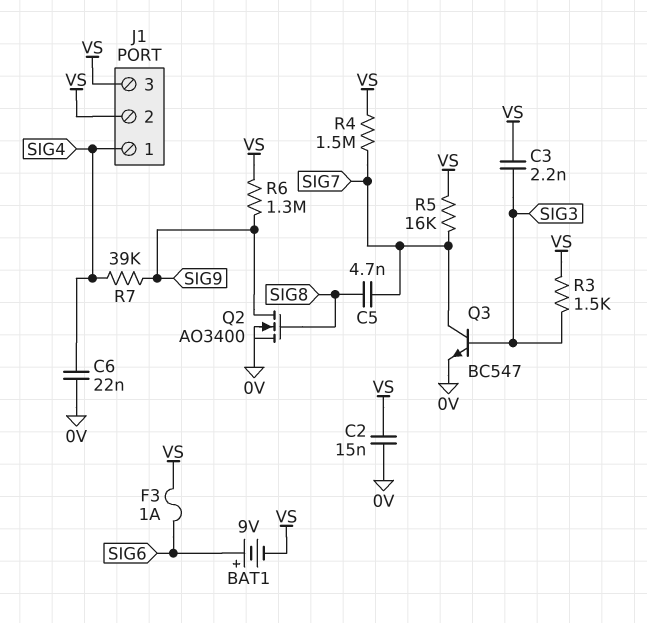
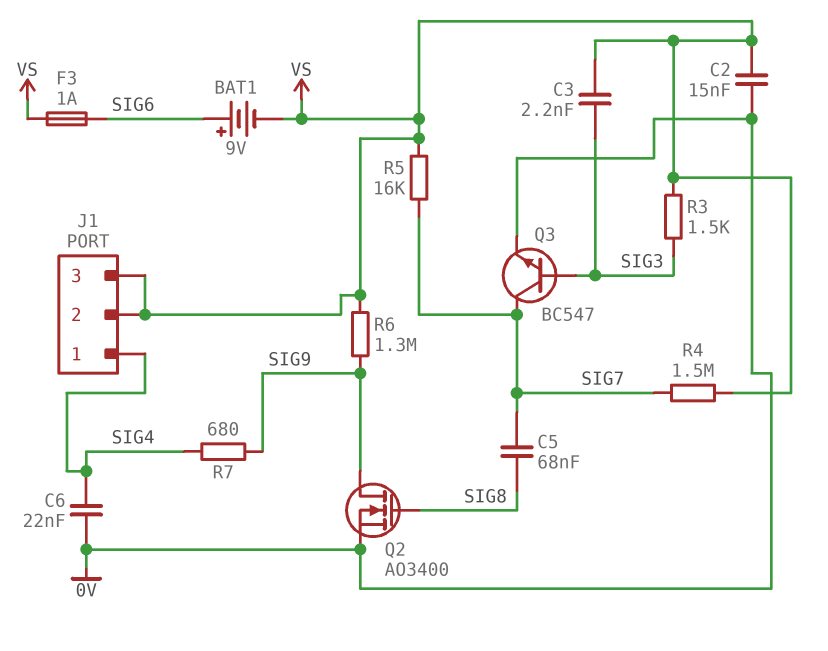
C5: 4.7nF (SIG7, SIG8) -> 68nF (SIG7, SIG8)
R7: 39k (SIG4, SIG9) -> 680 (SIG4, SIG9)

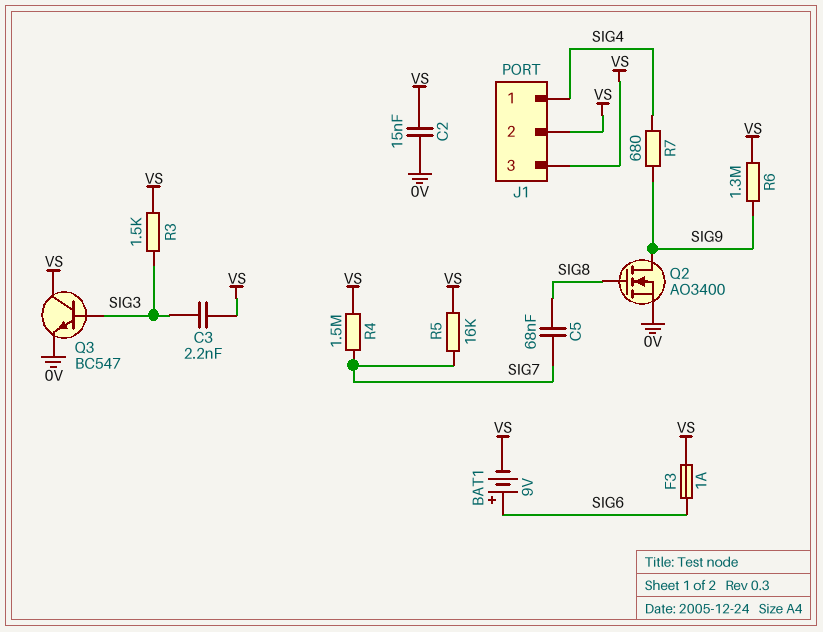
C6: 22nF (0V, SIG4) -> none
Q3: NPN BC547 (B SIG3, C SIG7, E 0V) -> NPN BC547 (B SIG3, C VS, E 0V)

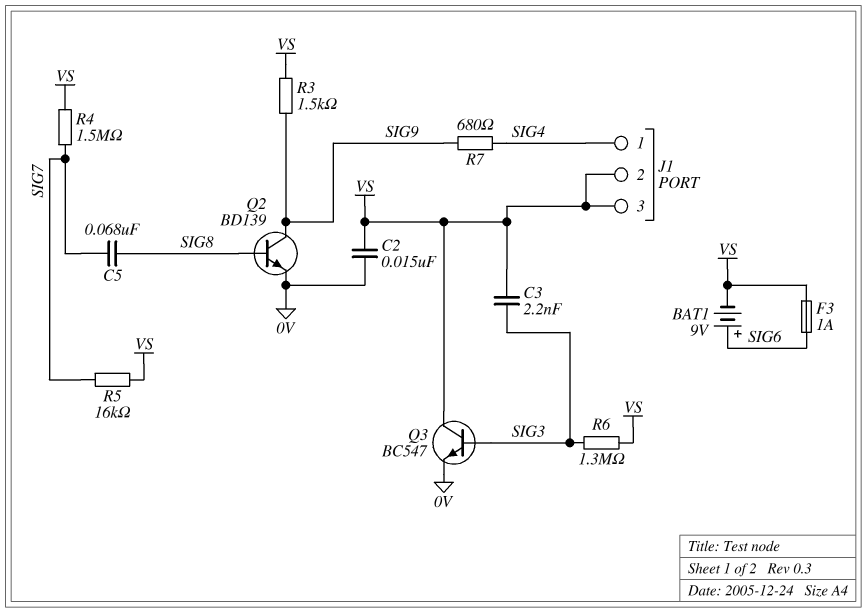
Q2: NMOS AO3400 (G SIG8, D SIG9, S 0V) -> NPN BD139 (B SIG8, C SIG9, E 0V)
R3: 1.5k (SIG3, VS) -> 1.5k (SIG9, VS)
R6: 1.3M (SIG9, VS) -> 1.3M (SIG3, VS)

